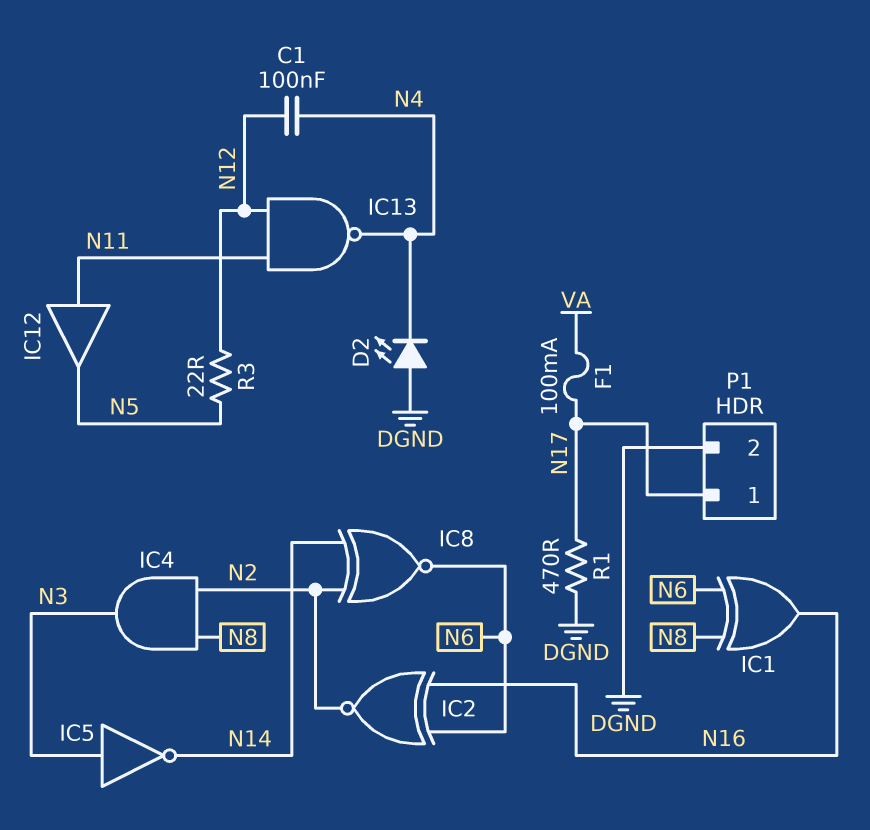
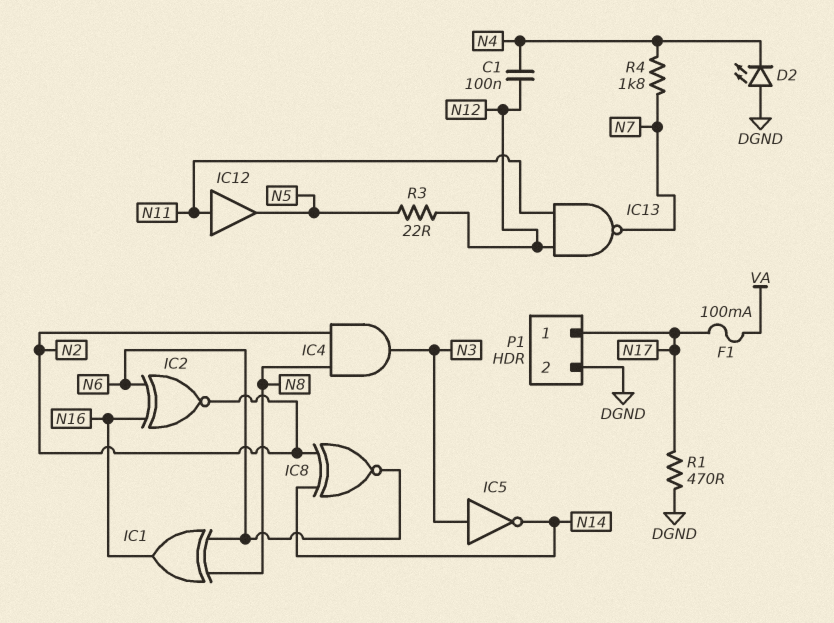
IC13: NAND (in N11, in N12, out N4) -> NAND (in N11, in N12, out N7)
R4: none -> 1.8k (N4, N7)

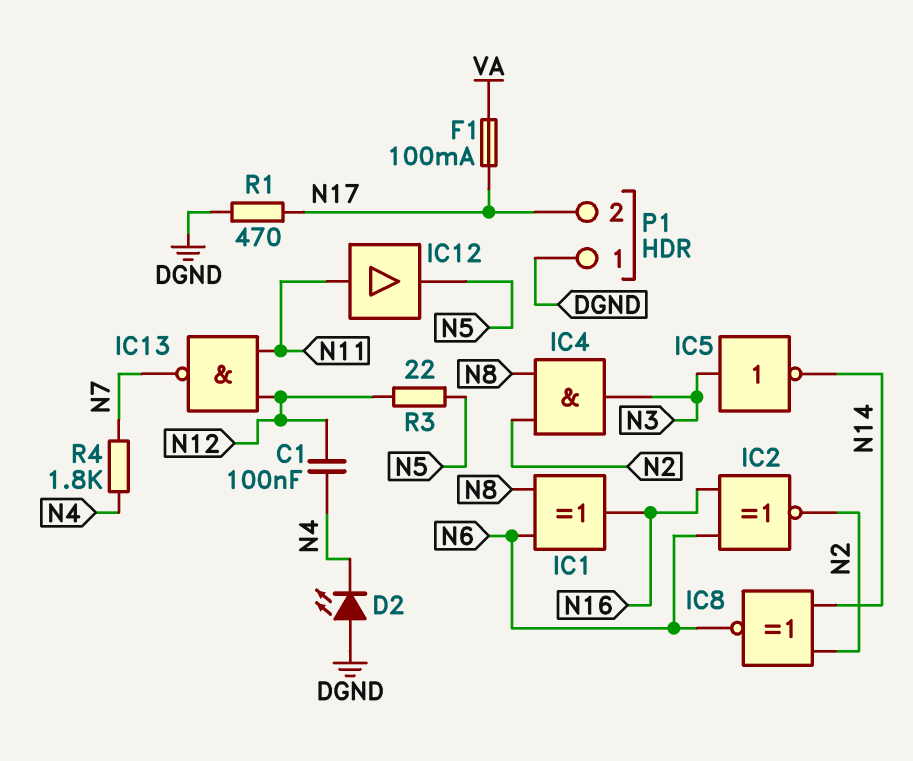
P1 pin 1: N17 -> DGND
P1 pin 2: DGND -> N17

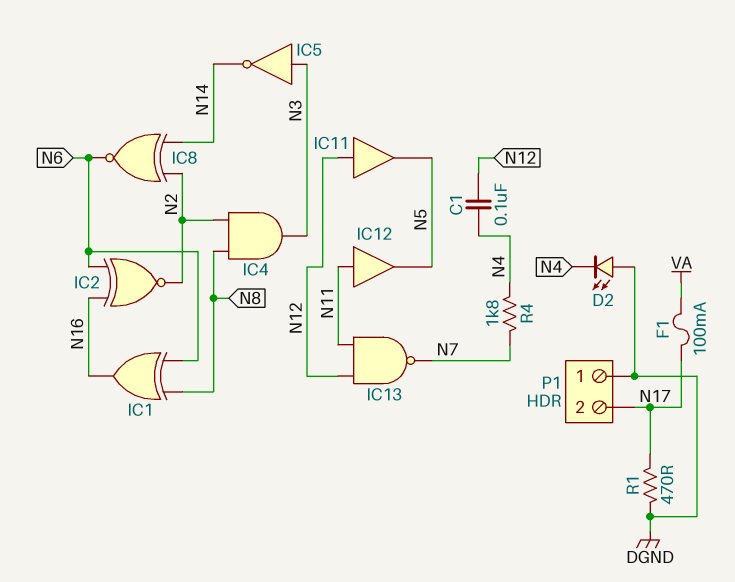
IC11: none -> buffer (in N12, out N5)
R3: 22 (N5, N12) -> none

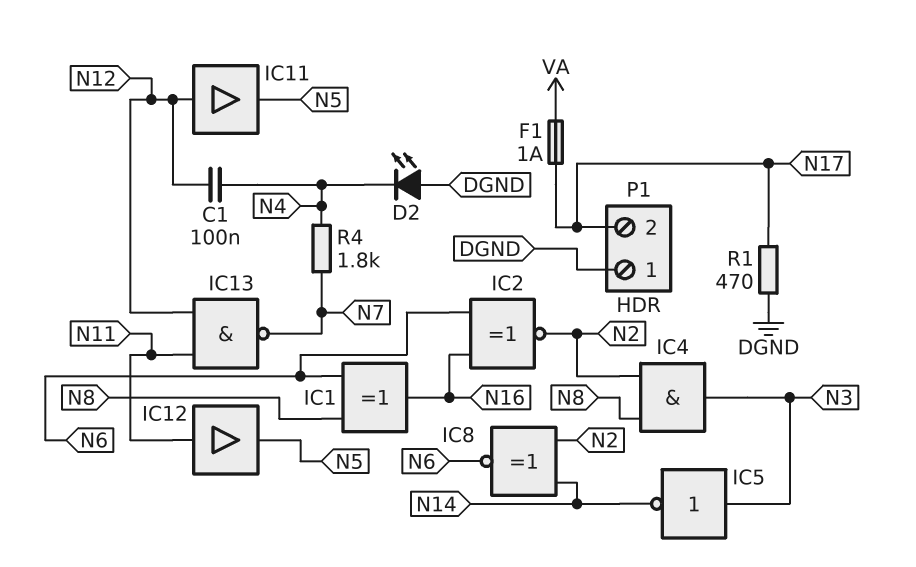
F1: 100mA (N17, VA) -> 1A (N17, VA)

